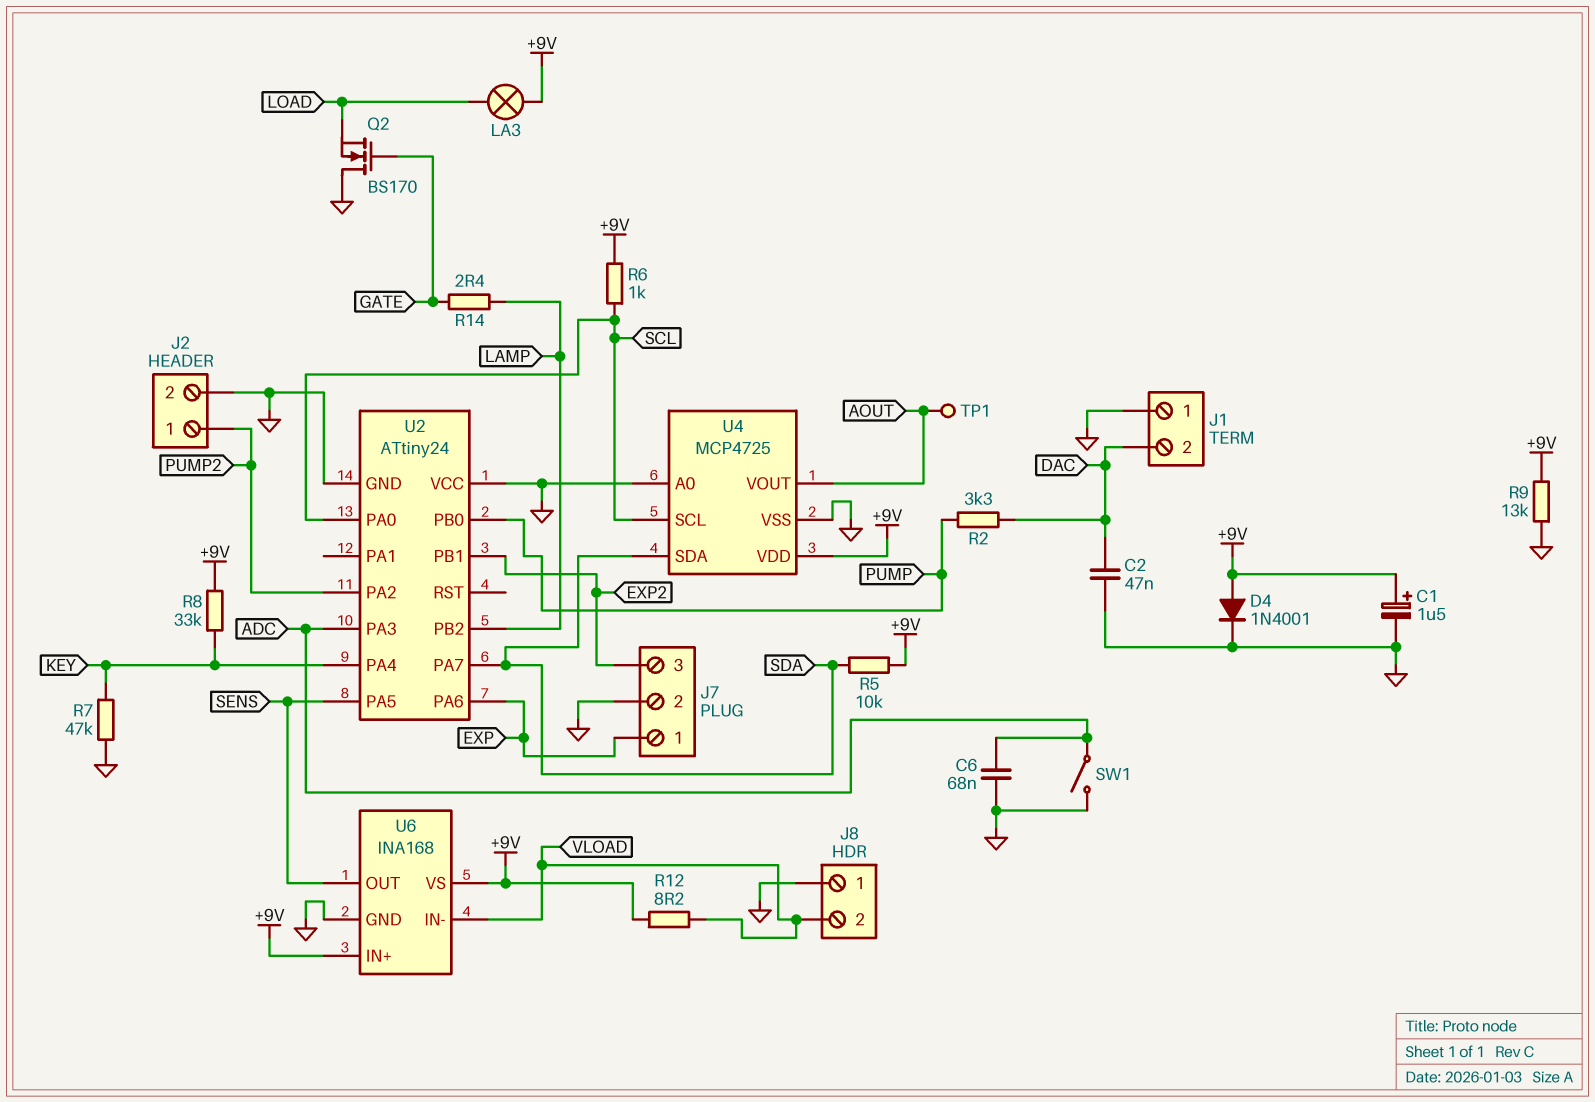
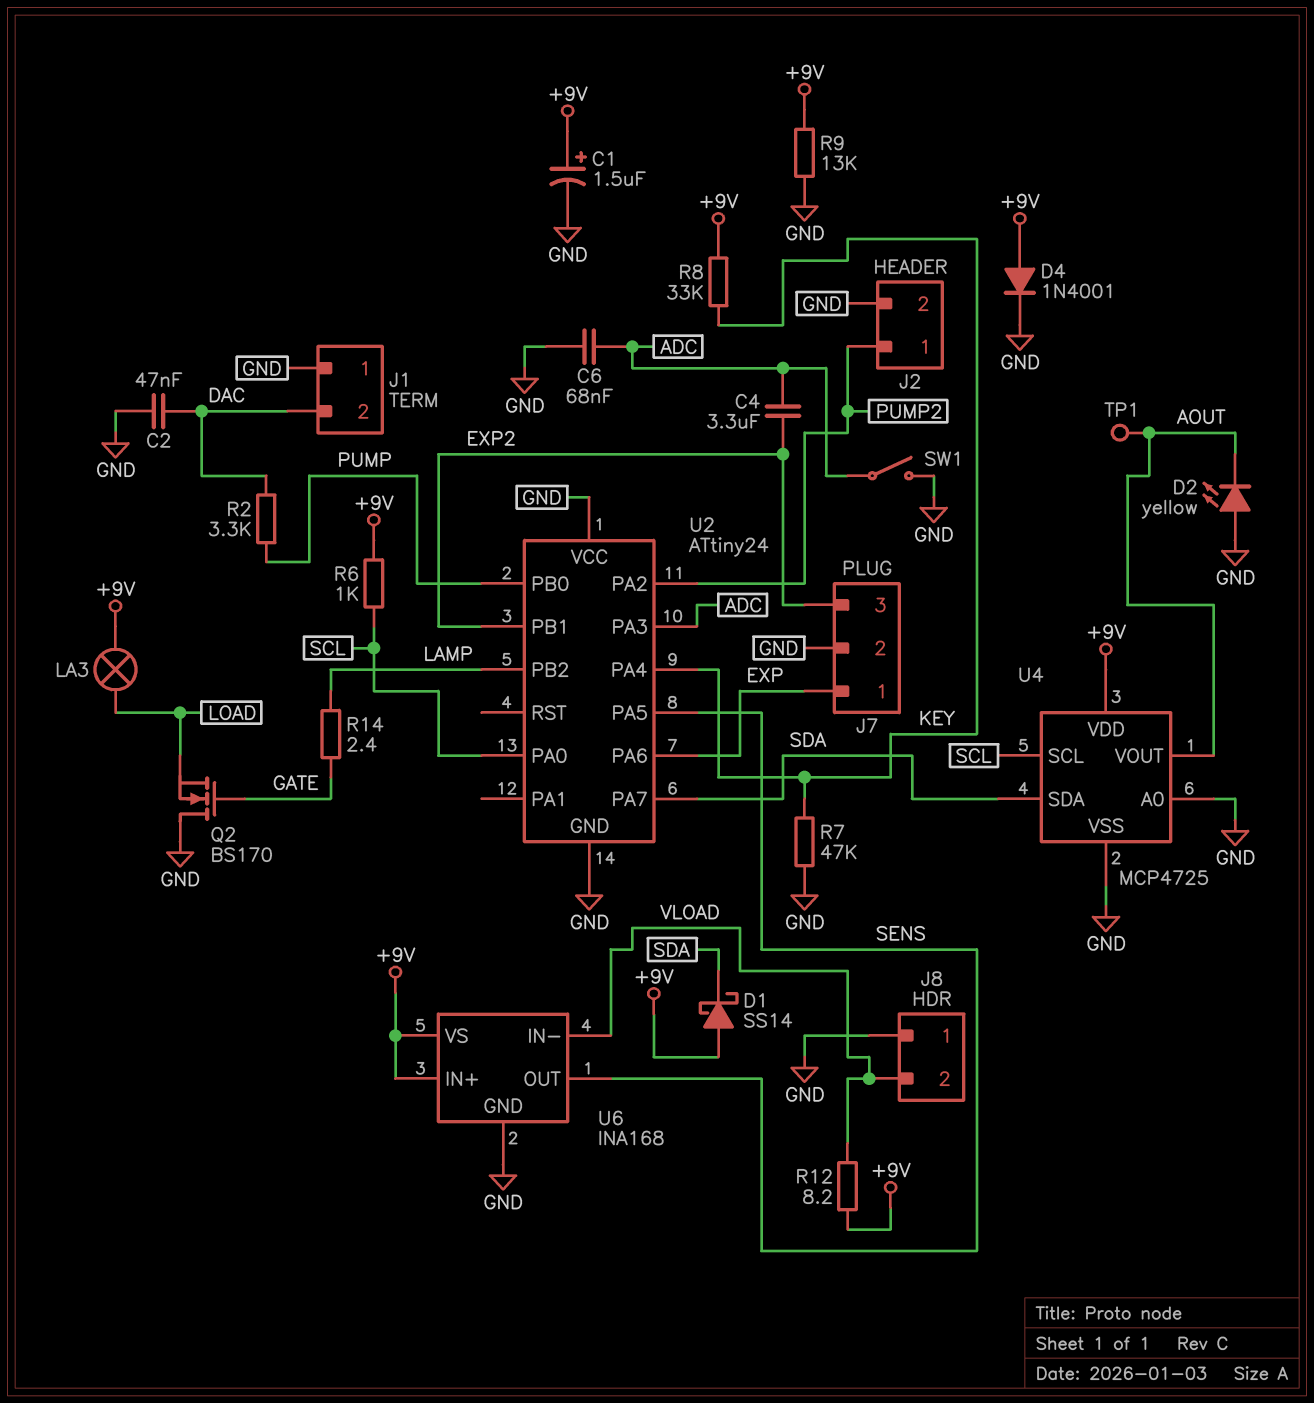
C4: none -> 3.3uF (ADC, EXP2)
D1: none -> schottky SS14 (A +9V, K SDA)
D2: none -> LED yellow (A GND, K AOUT)
R5: 10k (+9V, SDA) -> none

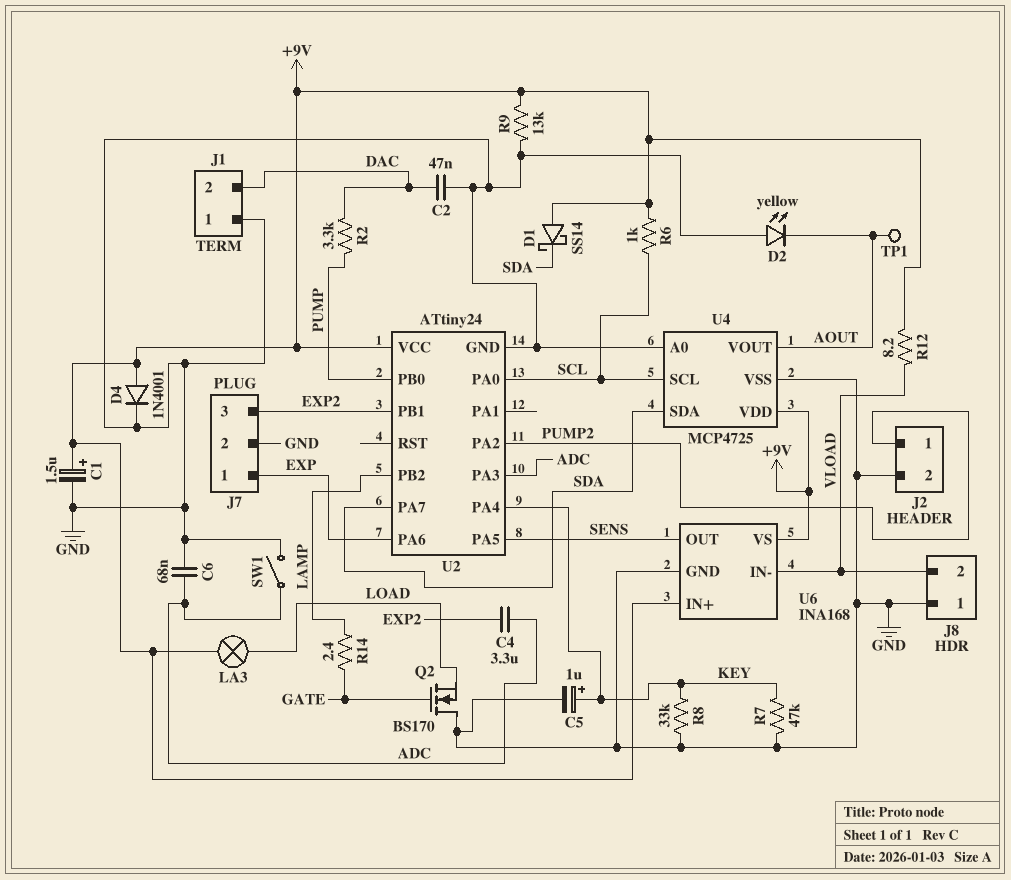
C5: none -> 1uF (plus KEY, minus GND)
R8: 33k (+9V, KEY) -> 33k (GND, KEY)
U2 pin VCC: GND -> +9V

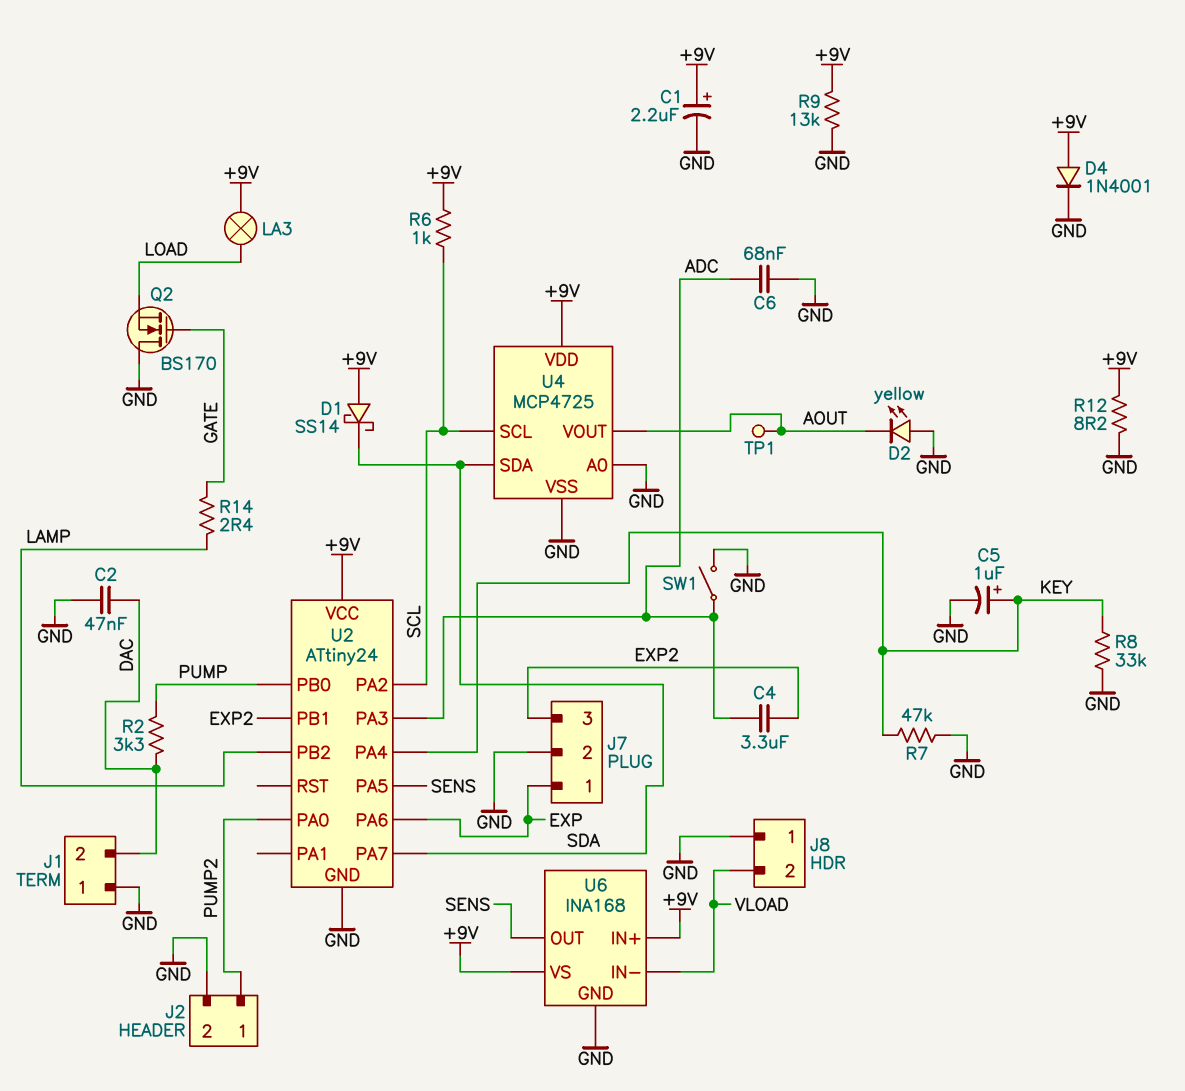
C1: 1.5uF (plus +9V, minus GND) -> 2.2uF (plus +9V, minus GND)
R12: 8.2 (+9V, VLOAD) -> 8.2 (+9V, GND)
U2 pin PA0: SCL -> PUMP2
U2 pin PA2: PUMP2 -> SCL

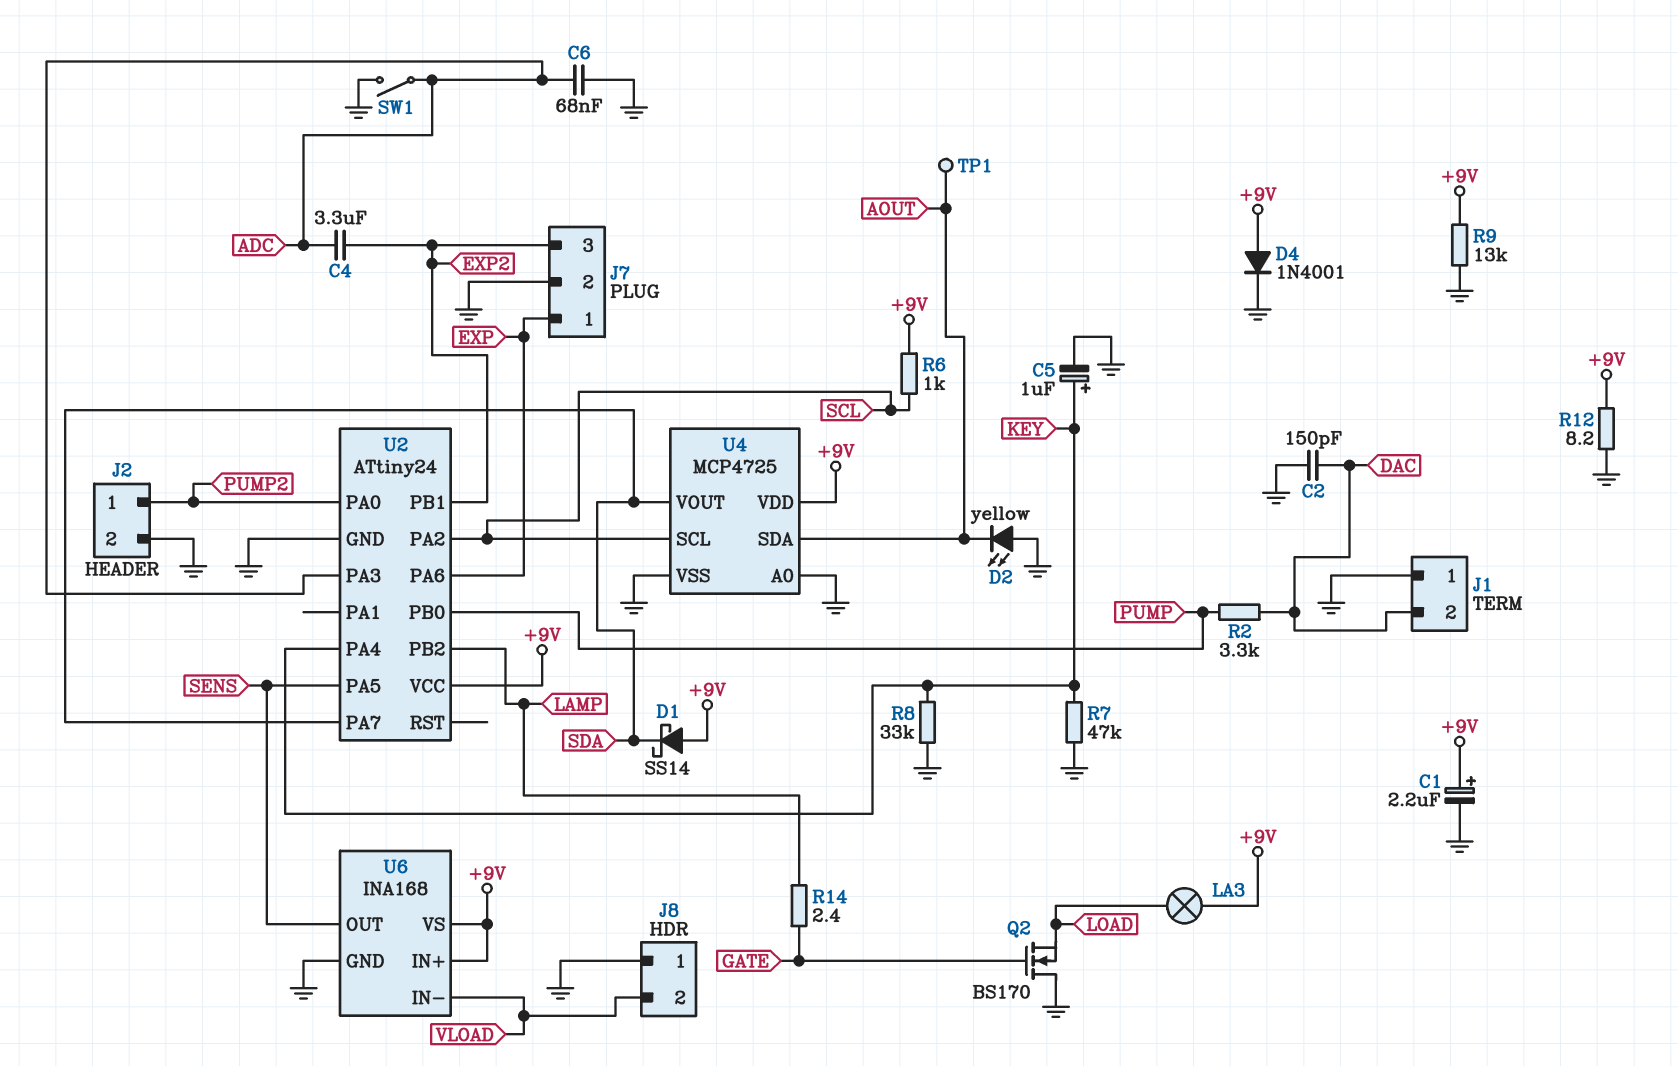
C2: 47nF (DAC, GND) -> 150pF (DAC, GND)
U4 pin SDA: SDA -> AOUT
U4 pin VOUT: AOUT -> SDA

